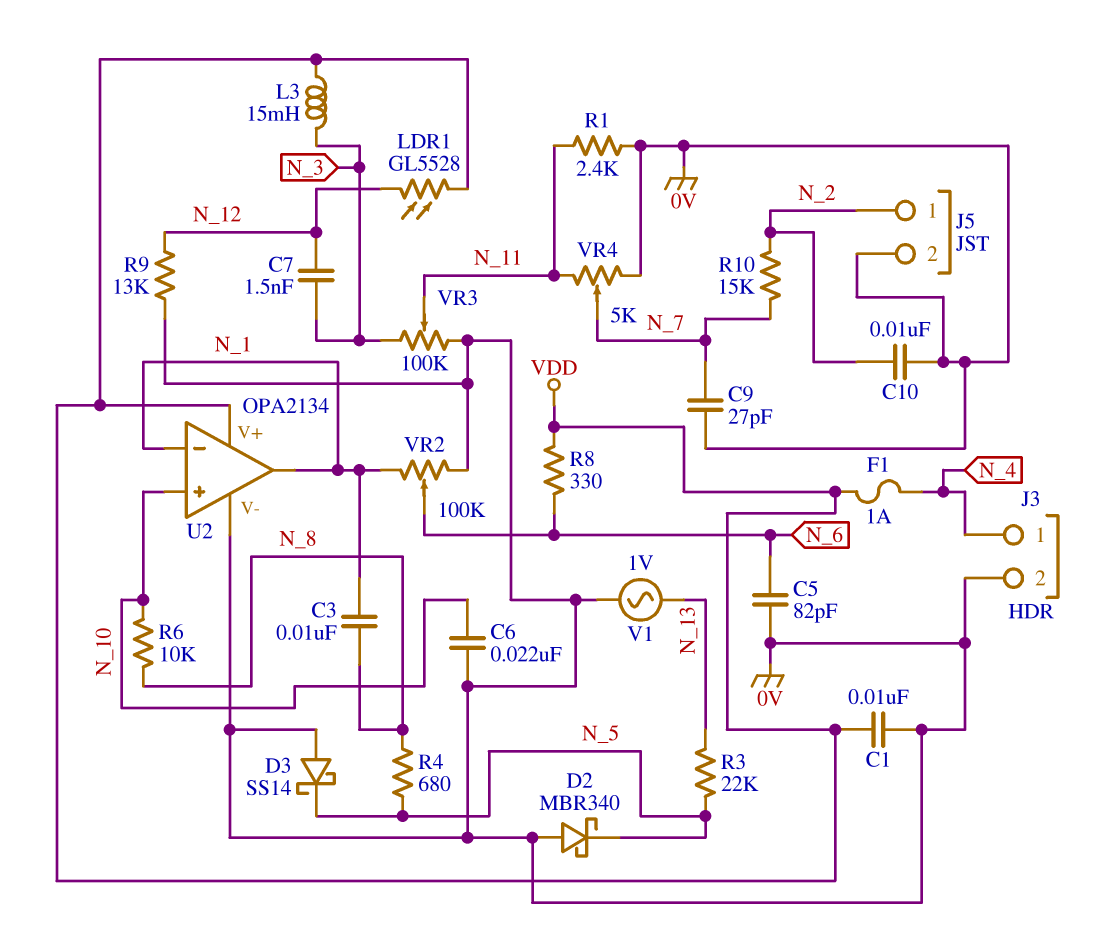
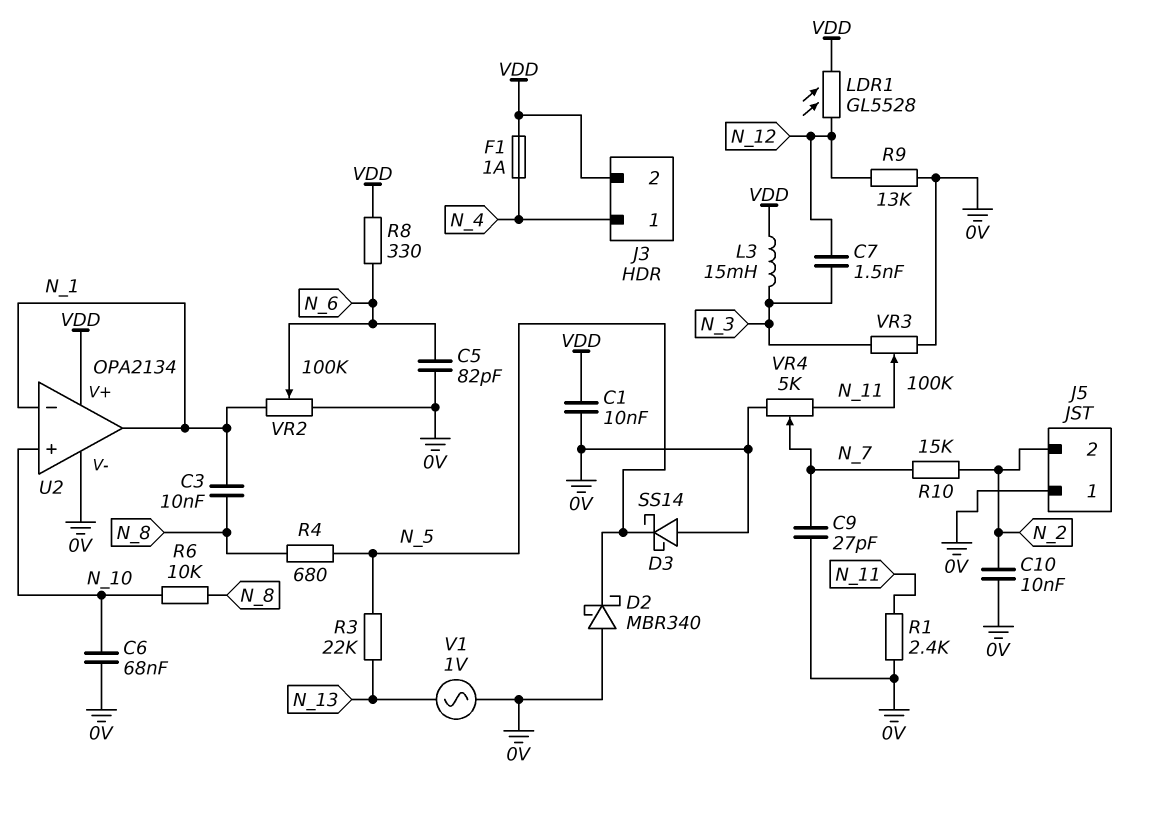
C6: 22nF (0V, N_10) -> 68nF (0V, N_10)
J3 pin 2: 0V -> VDD
J5 pin 1: N_2 -> 0V
J5 pin 2: 0V -> N_2

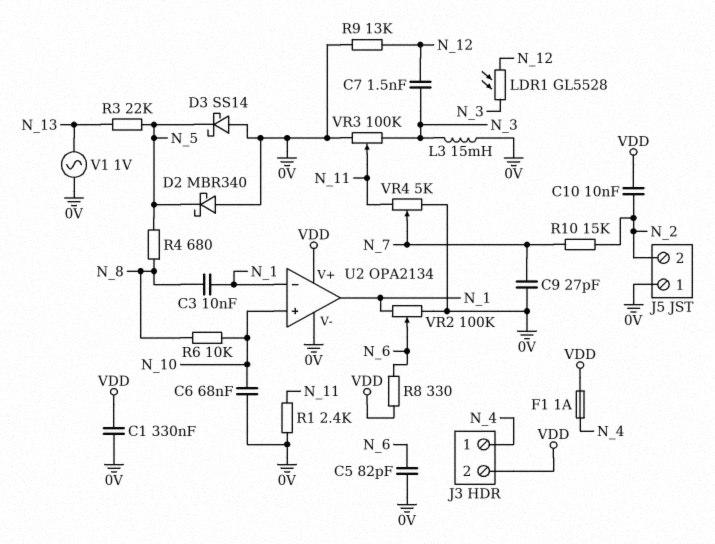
C1: 10nF (0V, VDD) -> 330nF (0V, VDD)
C10: 10nF (0V, N_2) -> 10nF (N_2, VDD)
L3: 15mH (N_3, VDD) -> 15mH (0V, N_3)
LDR1: GL5528 (N_12, VDD) -> GL5528 (N_3, N_12)

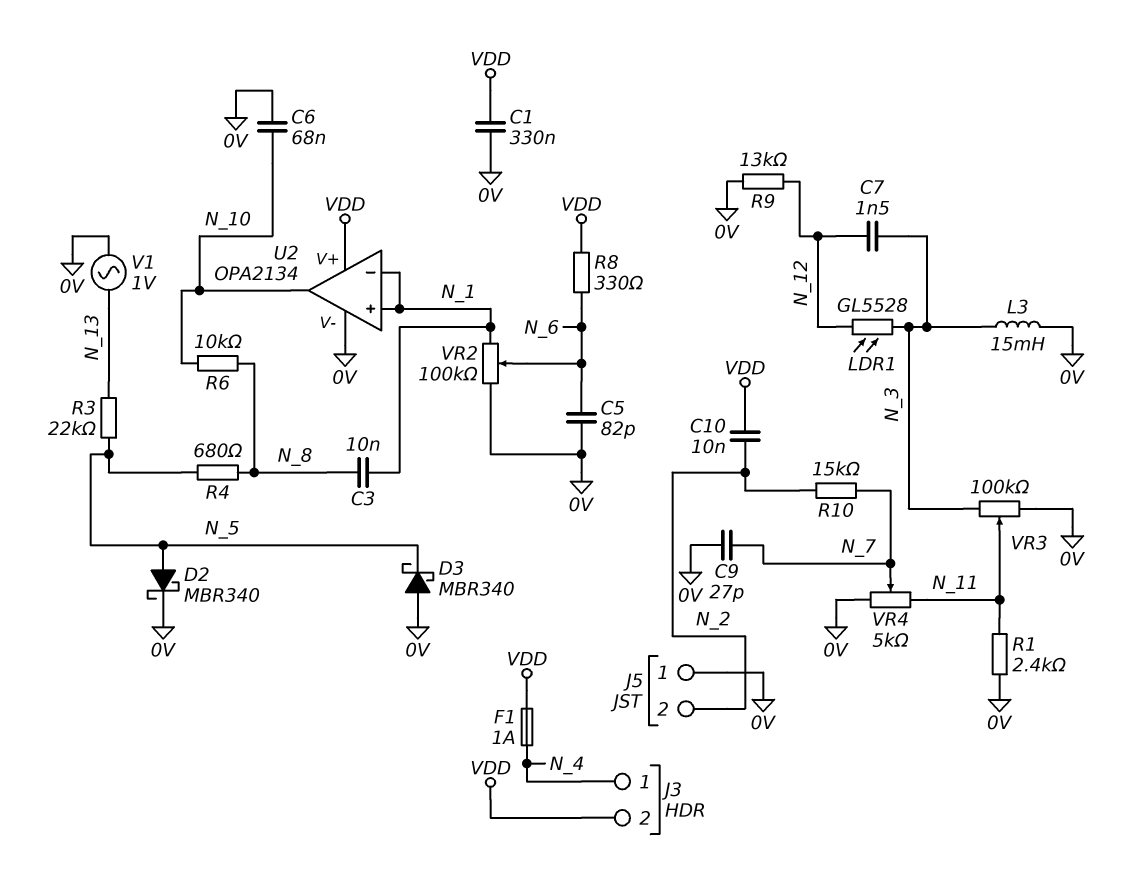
D2: schottky MBR340 (A 0V, K N_5) -> schottky MBR340 (A N_5, K 0V)
D3: schottky SS14 (A 0V, K N_5) -> schottky MBR340 (A 0V, K N_5)
U2 pin in+: N_10 -> N_1
U2 pin out: N_1 -> N_10

